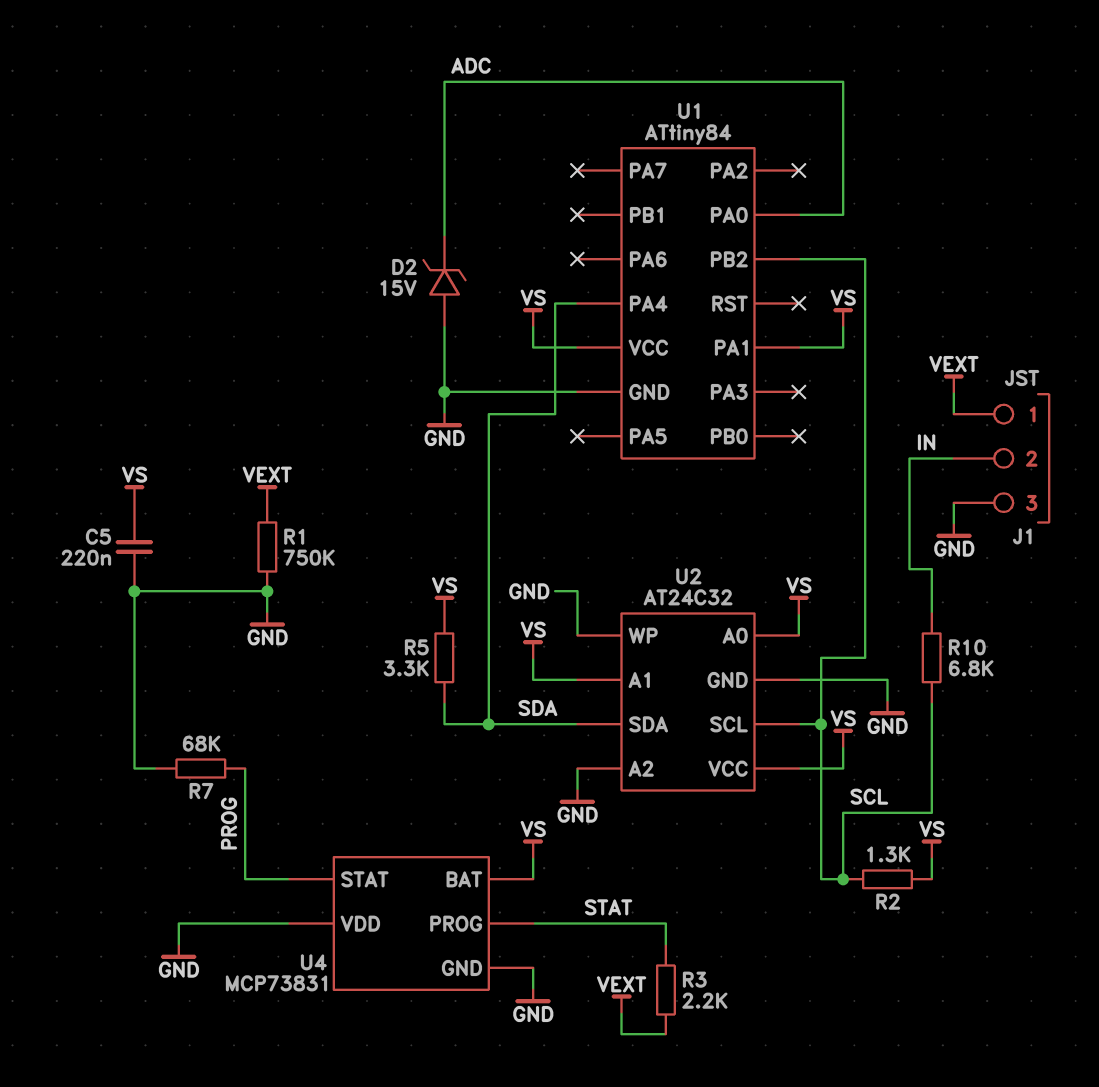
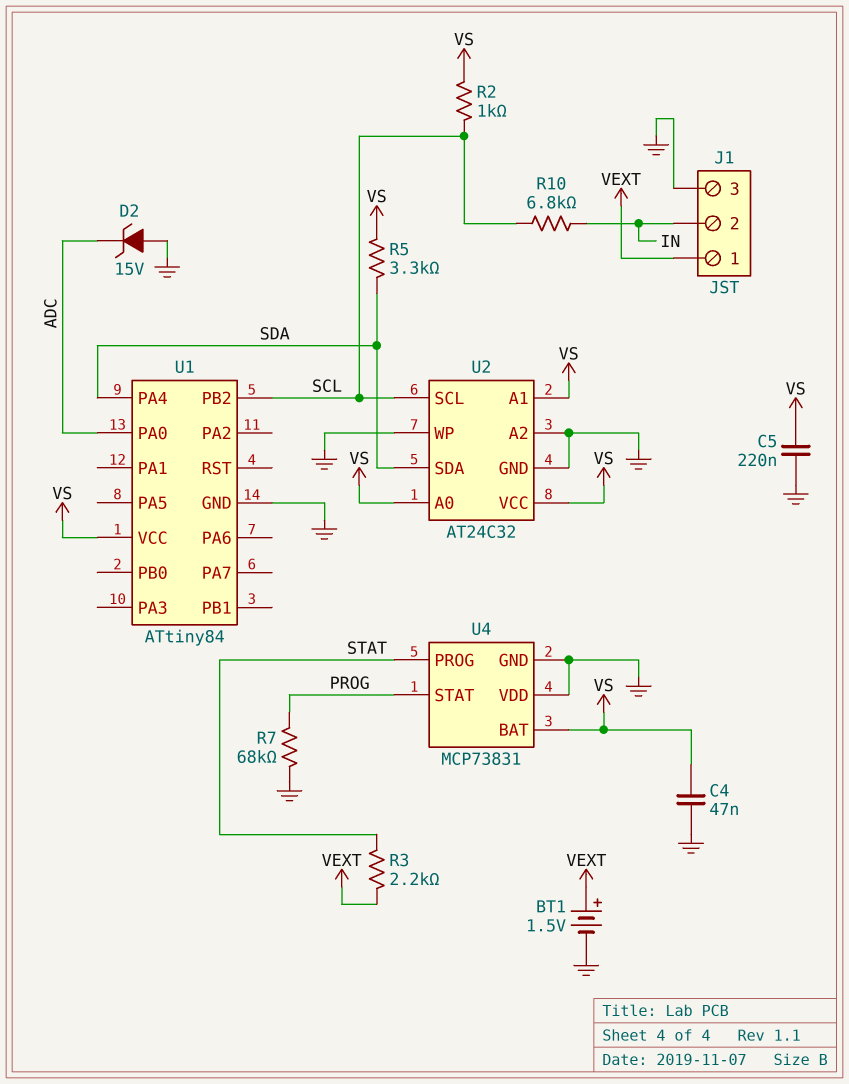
BT1: none -> 1.5V (plus VEXT, minus GND)
C4: none -> 47nF (GND, VS)
R1: 750k (GND, VEXT) -> none
R2: 1.3k (SCL, VS) -> 1k (SCL, VS)
U1 pin PA1: VS -> none

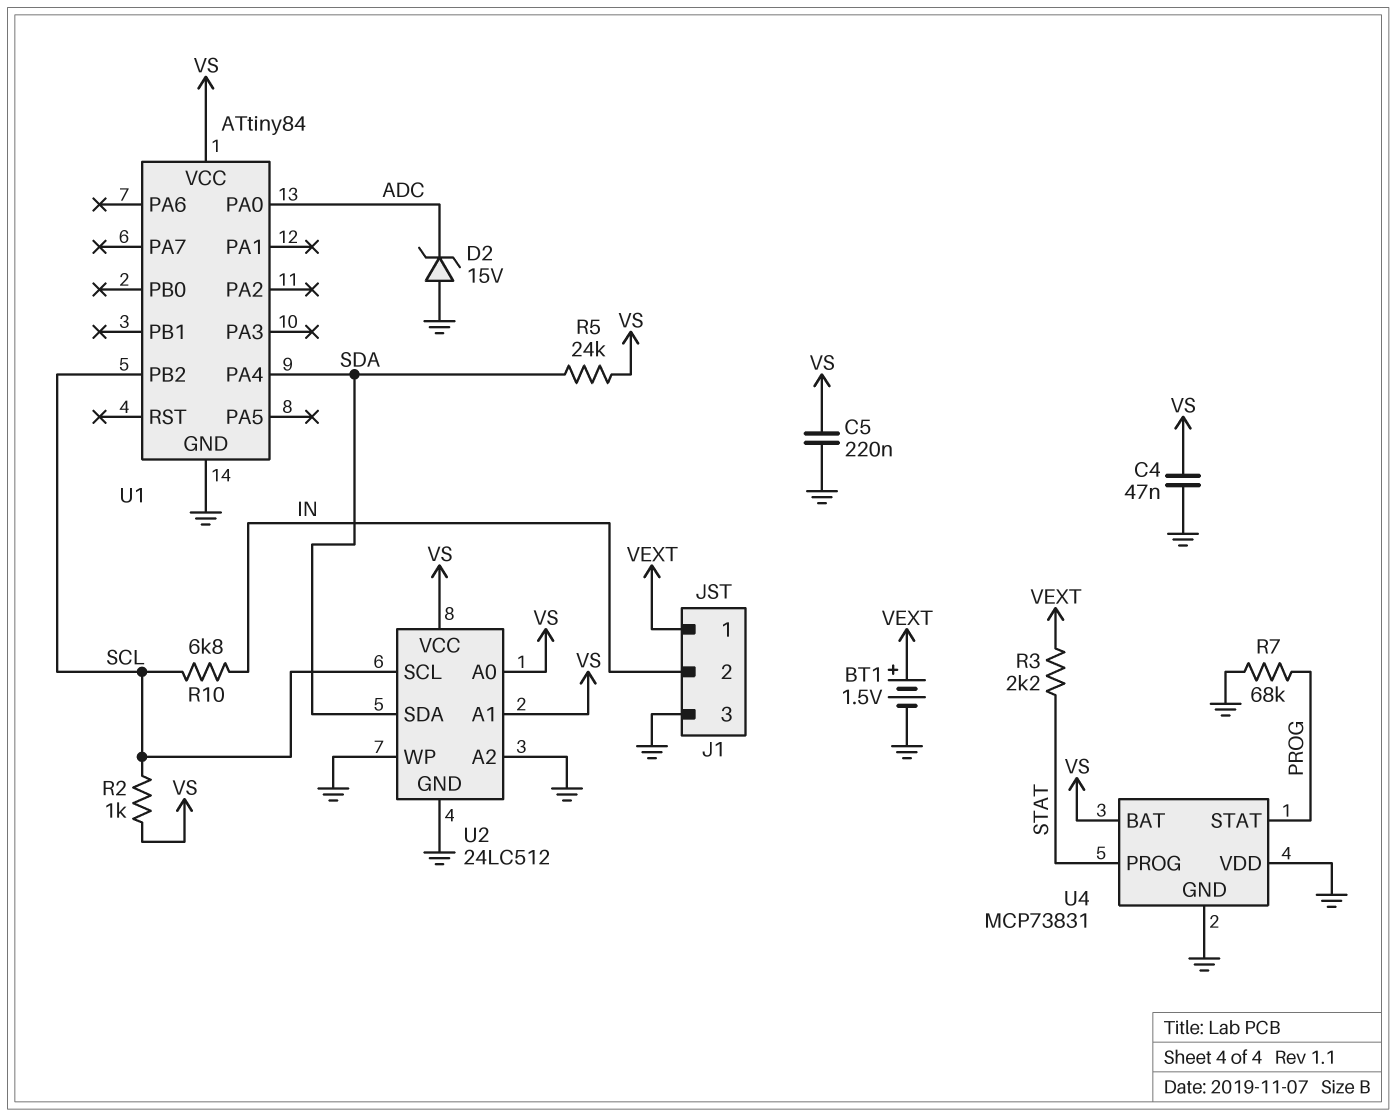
R5: 3.3k (SDA, VS) -> 24k (SDA, VS)
U2: AT24C32 -> 24LC512

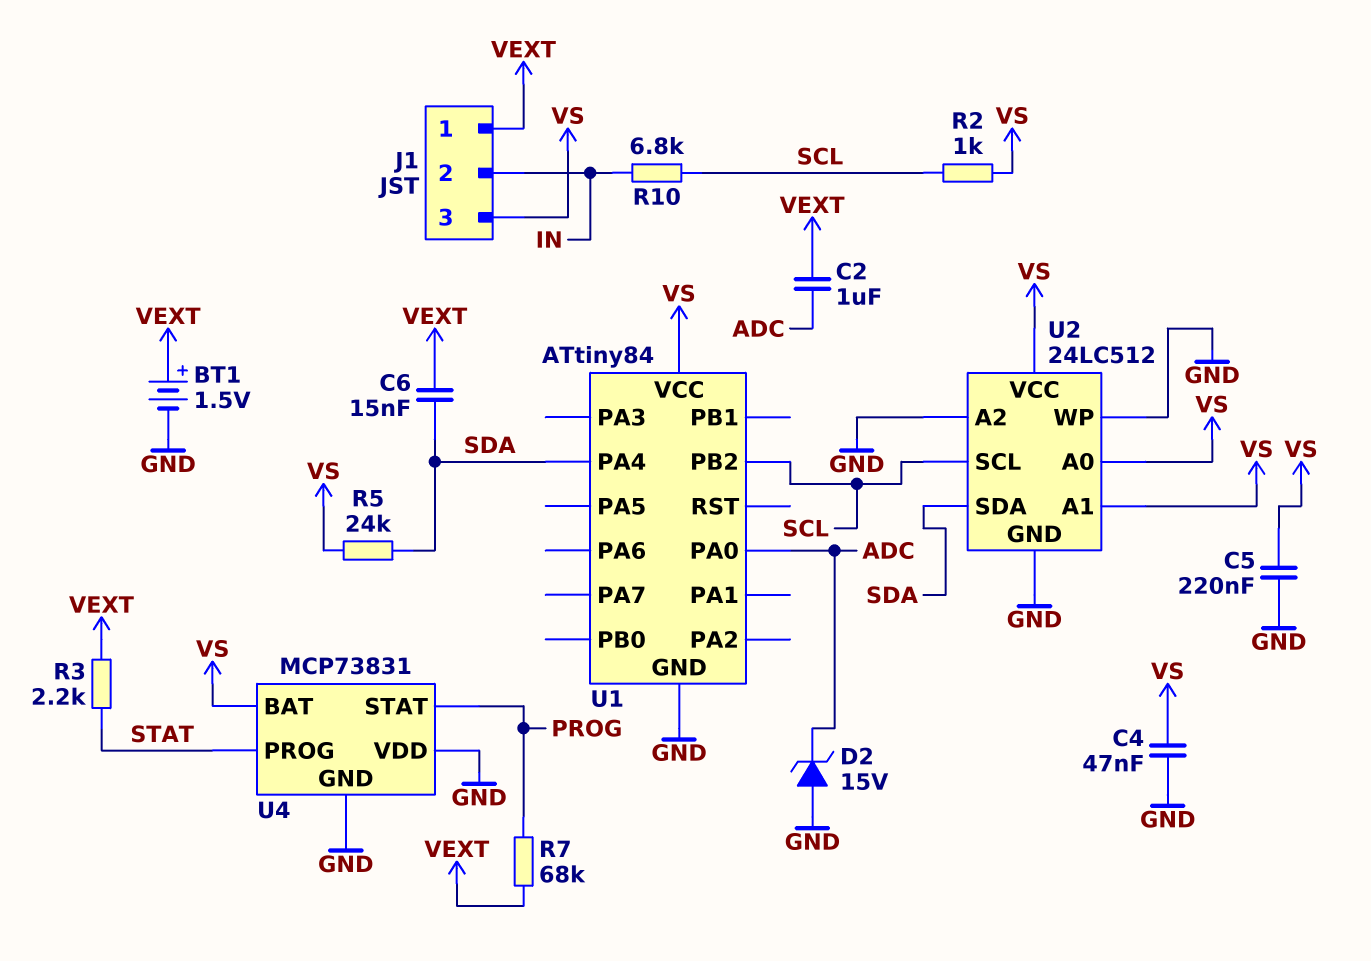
C2: none -> 1uF (ADC, VEXT)
C6: none -> 15nF (SDA, VEXT)
J1 pin 3: GND -> VS
R7: 68k (GND, PROG) -> 68k (PROG, VEXT)

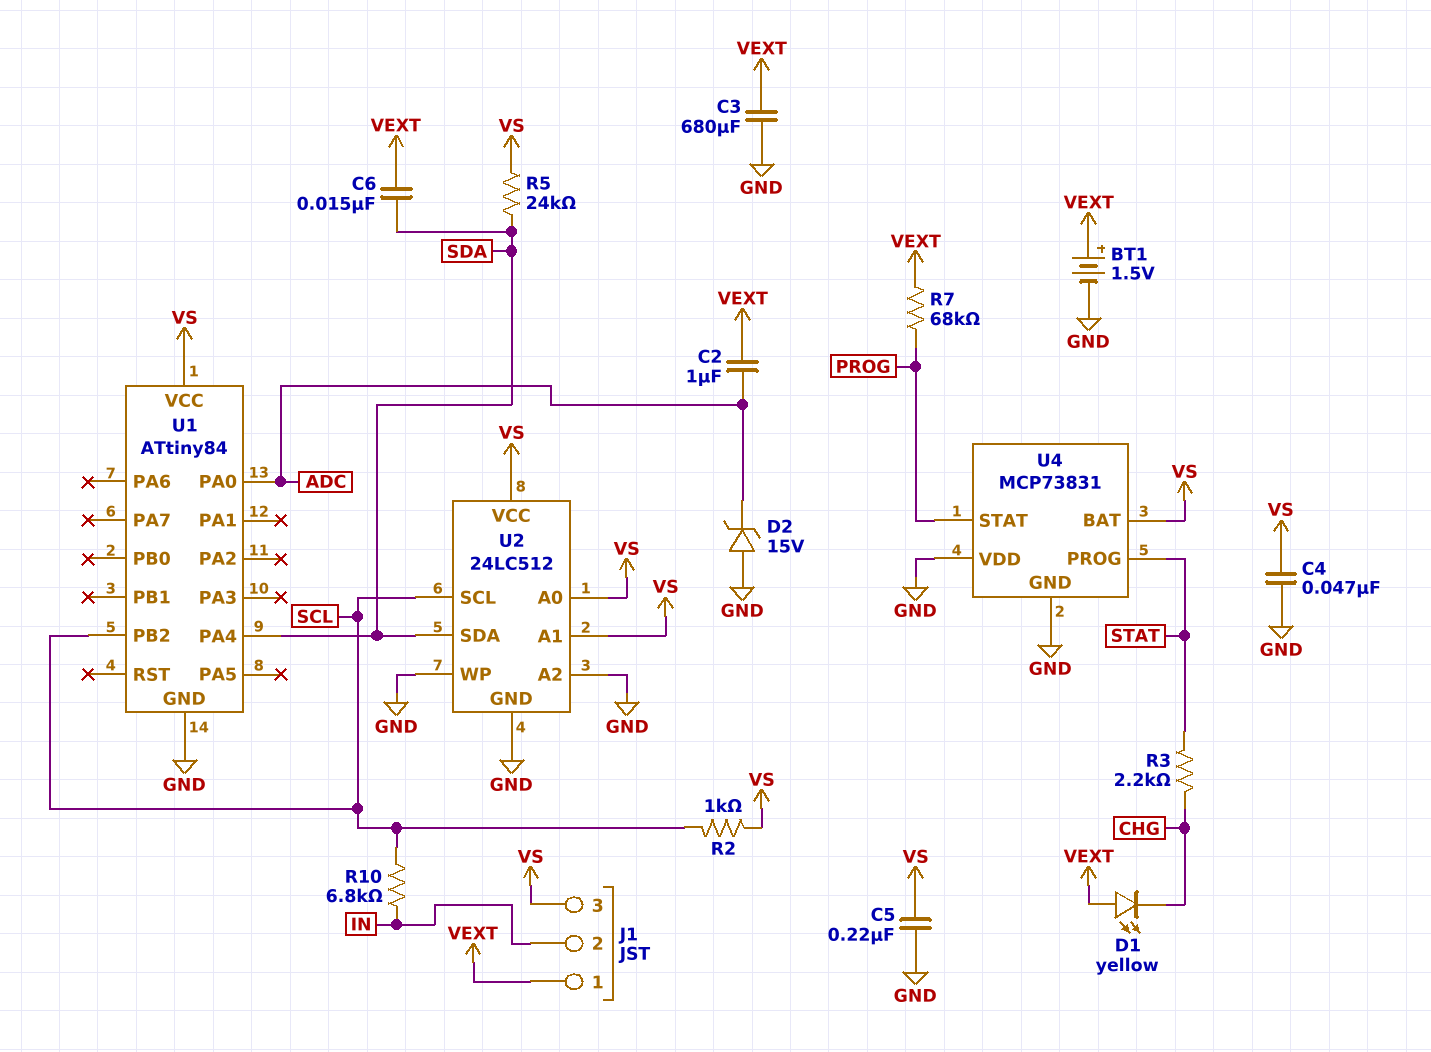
C3: none -> 680uF (GND, VEXT)
D1: none -> LED yellow (A VEXT, K CHG)
R3: 2.2k (STAT, VEXT) -> 2.2k (CHG, STAT)

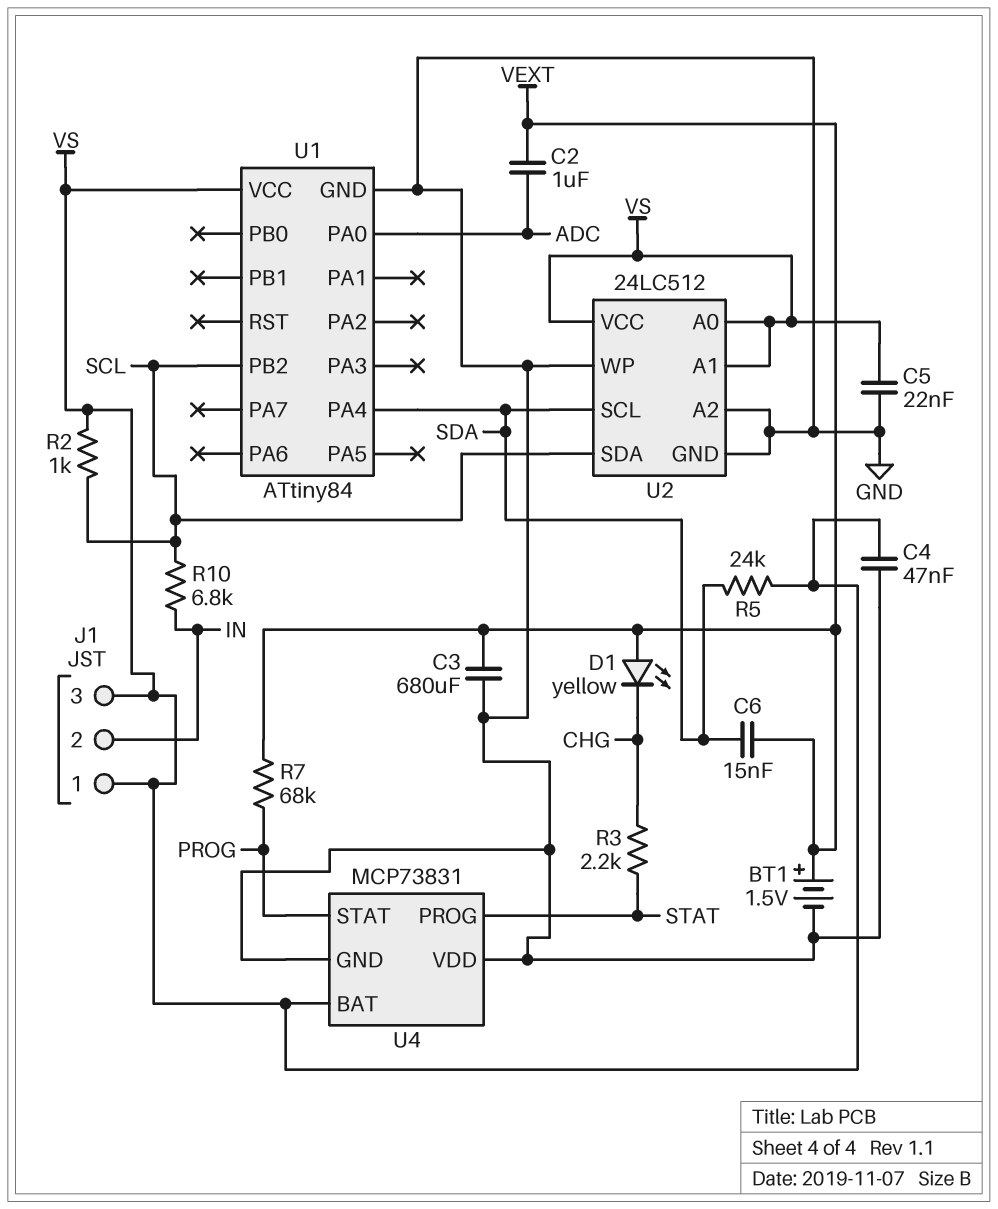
C5: 220nF (GND, VS) -> 22nF (GND, VS)
D2: zener 15V (A GND, K ADC) -> none
J1 pin 1: VEXT -> VS
U2 pin SCL: SCL -> SDA
U2 pin SDA: SDA -> SCL

